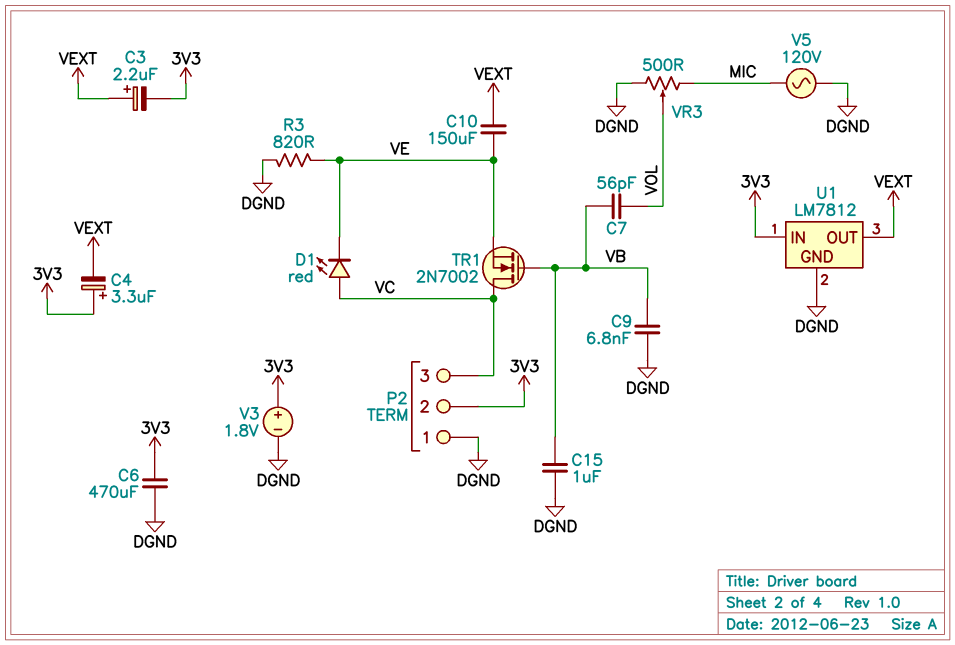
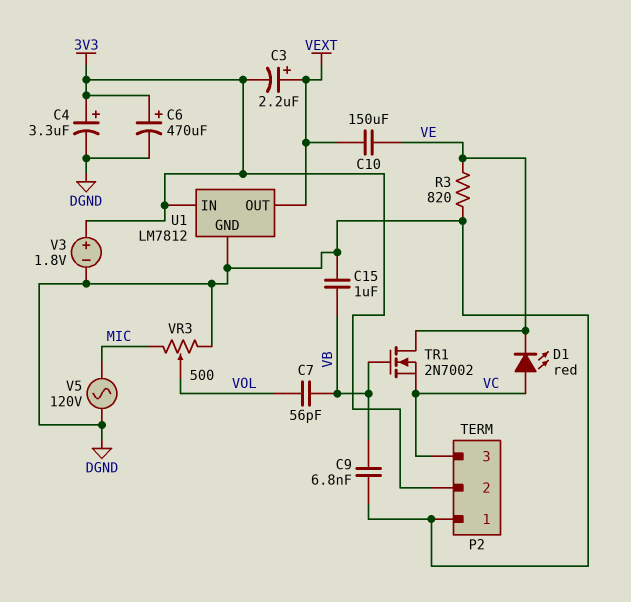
C4: 3.3uF (plus 3V3, minus VEXT) -> 3.3uF (plus 3V3, minus DGND)
C6: 470uF (3V3, DGND) -> 470uF (plus 3V3, minus DGND)
TR1: NMOS 2N7002 (G VB, D VC, S VE) -> NMOS 2N7002 (G VB, D VE, S VC)

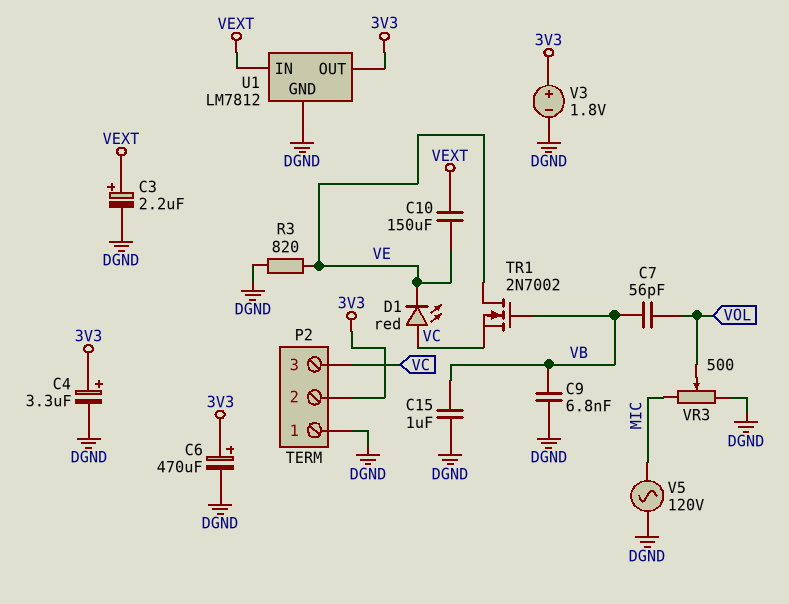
C3: 2.2uF (plus VEXT, minus 3V3) -> 2.2uF (plus VEXT, minus DGND)
U1 pin IN: 3V3 -> VEXT
U1 pin OUT: VEXT -> 3V3

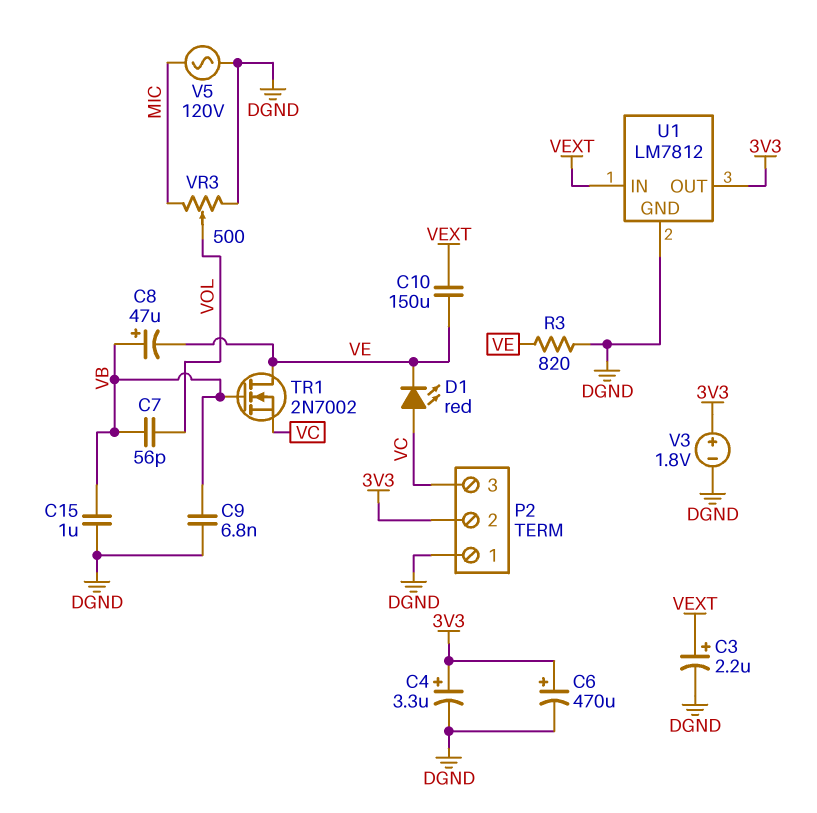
C8: none -> 47uF (plus VB, minus VE)

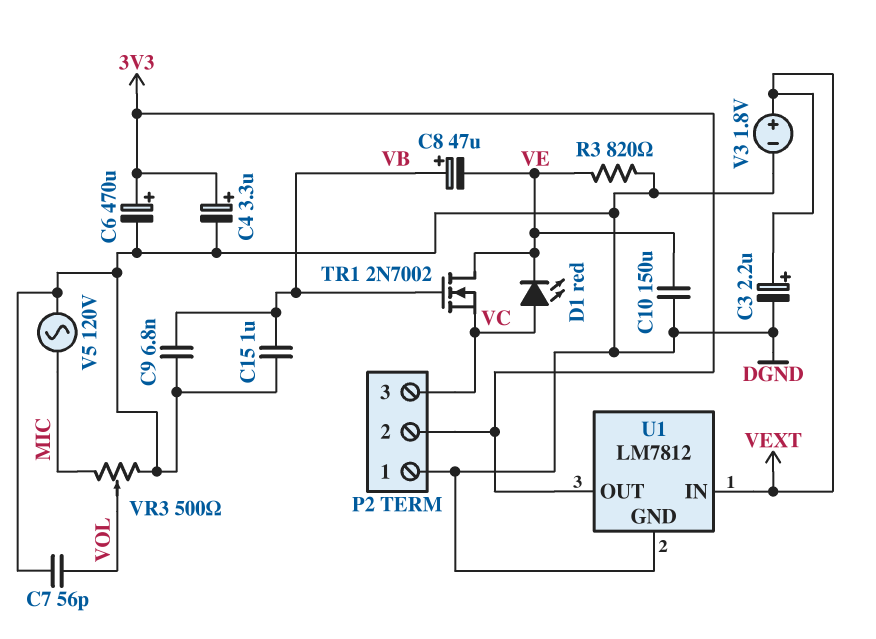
C7: 56pF (VB, VOL) -> 56pF (DGND, VOL)
C10: 150uF (VE, VEXT) -> 150uF (DGND, VE)
V3: 1.8V (plus 3V3, minus DGND) -> 1.8V (plus VEXT, minus DGND)

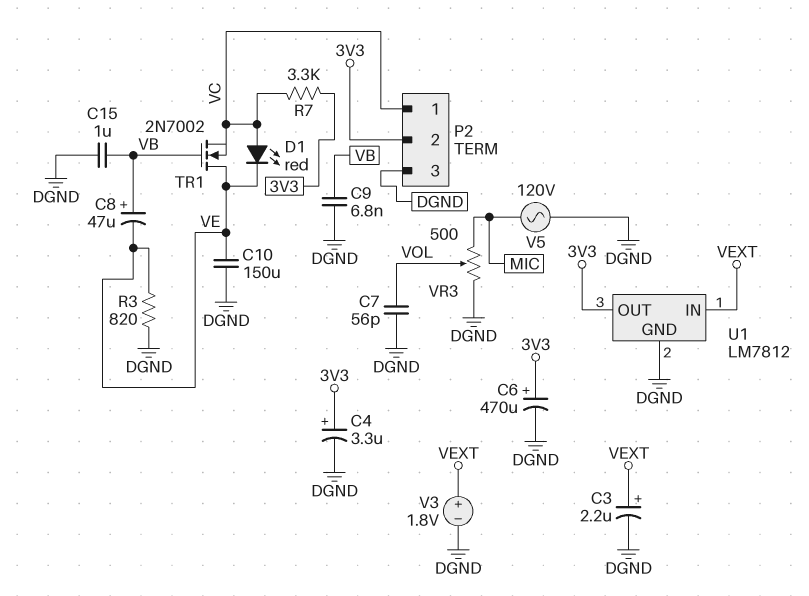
P2 pin 1: DGND -> VC
P2 pin 3: VC -> DGND
R7: none -> 3.3k (3V3, VC)

